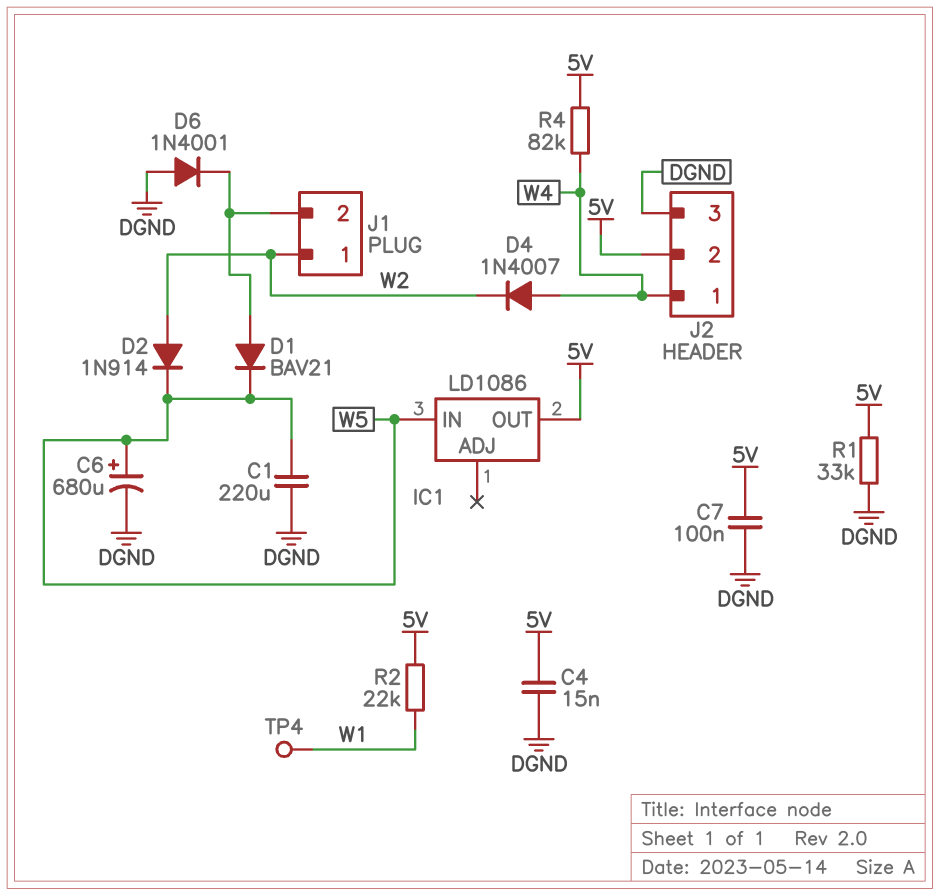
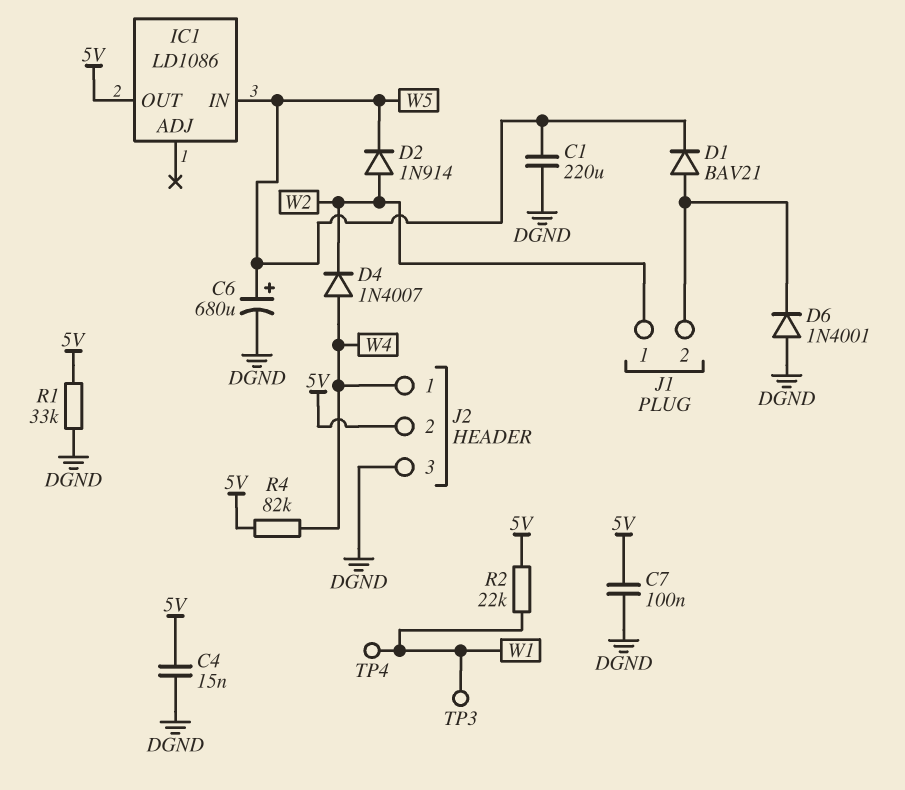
TP3: none -> test point (W1)

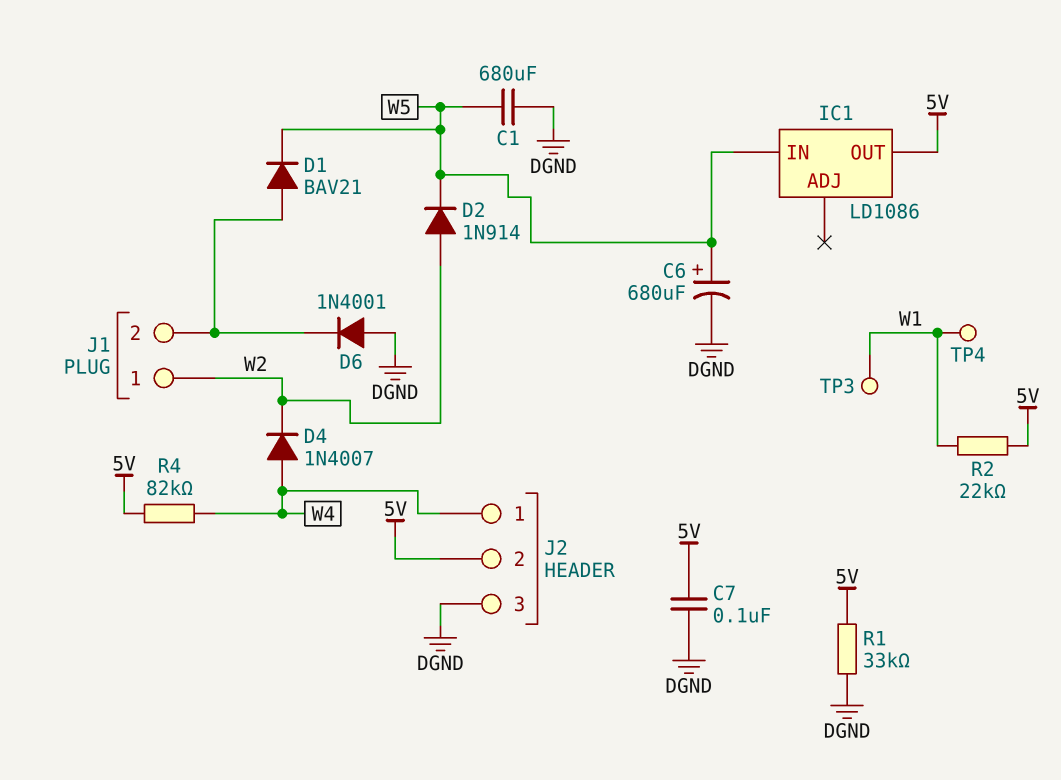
C1: 220uF (DGND, W5) -> 680uF (DGND, W5)
C4: 15nF (5V, DGND) -> none

